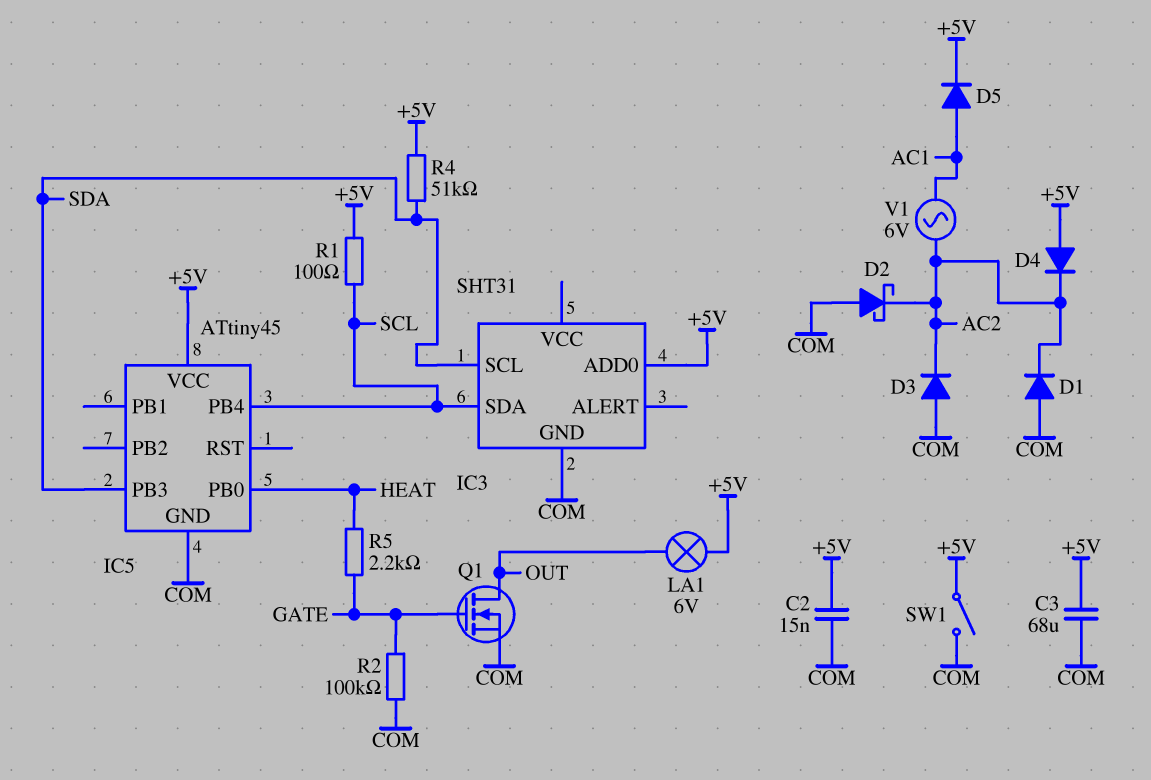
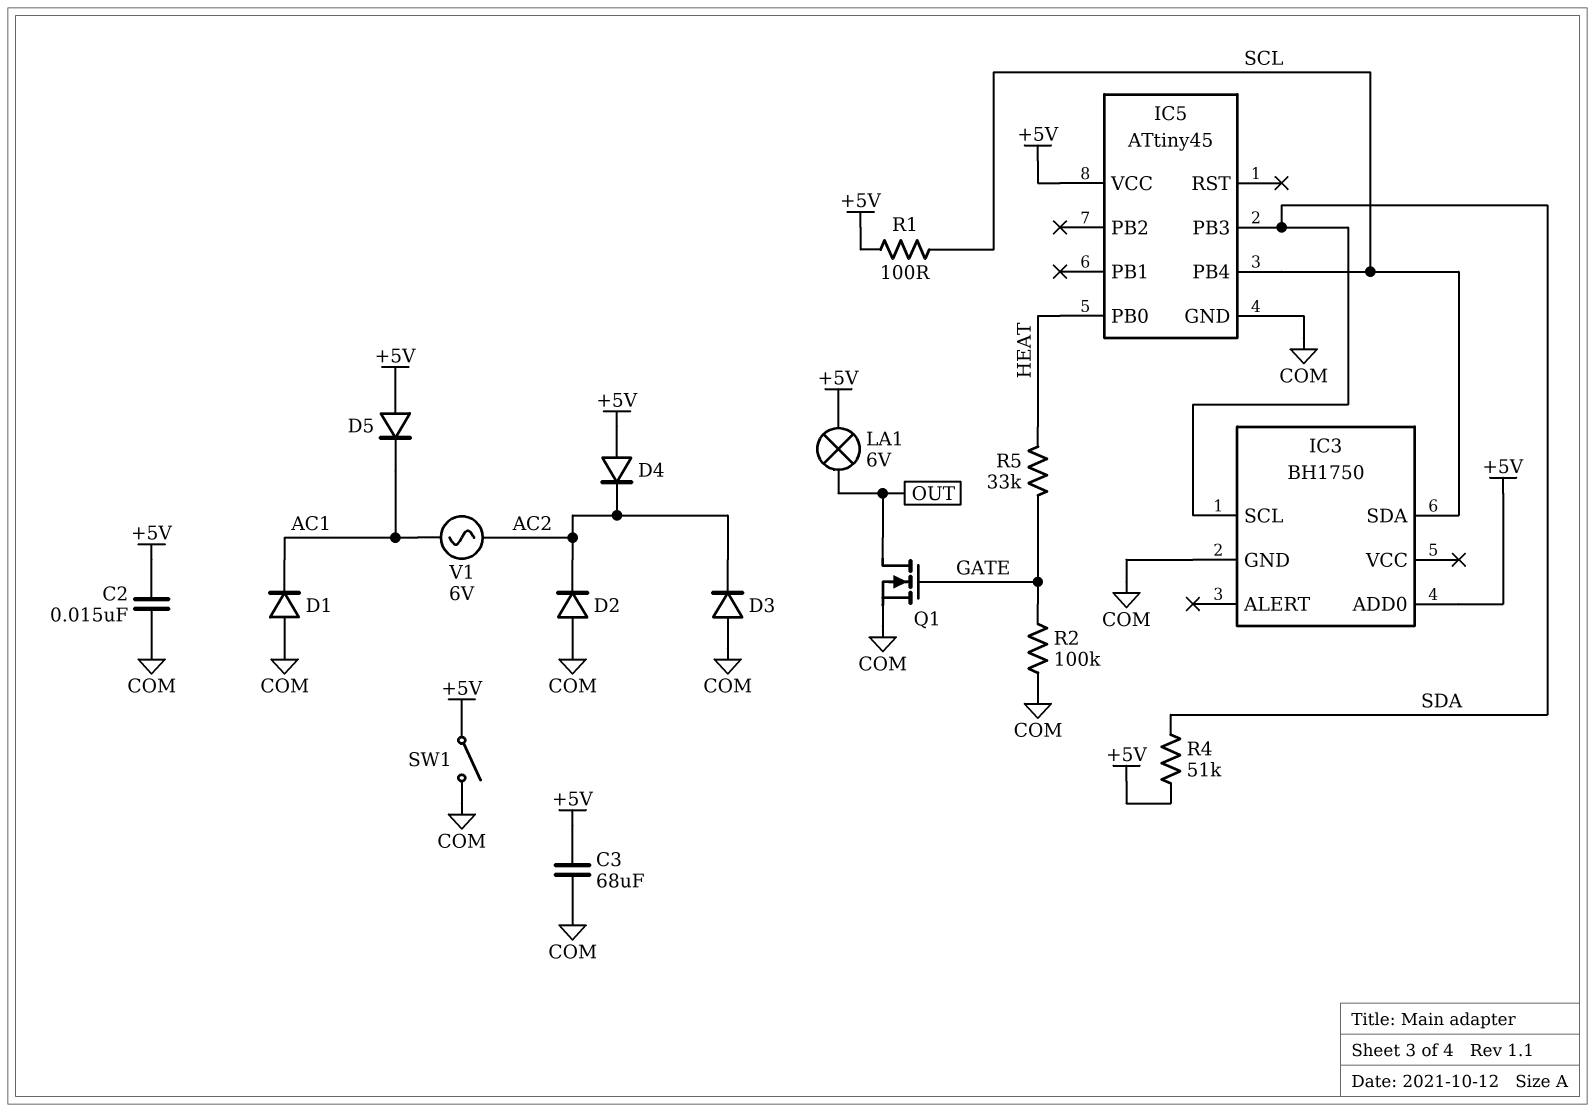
D1: diode (A COM, K AC2) -> diode (A COM, K AC1)
D2: schottky (A COM, K AC2) -> diode (A COM, K AC2)
D5: diode (A AC1, K +5V) -> diode (A +5V, K AC1)
IC3: SHT31 -> BH1750
R5: 2.2k (GATE, HEAT) -> 33k (GATE, HEAT)

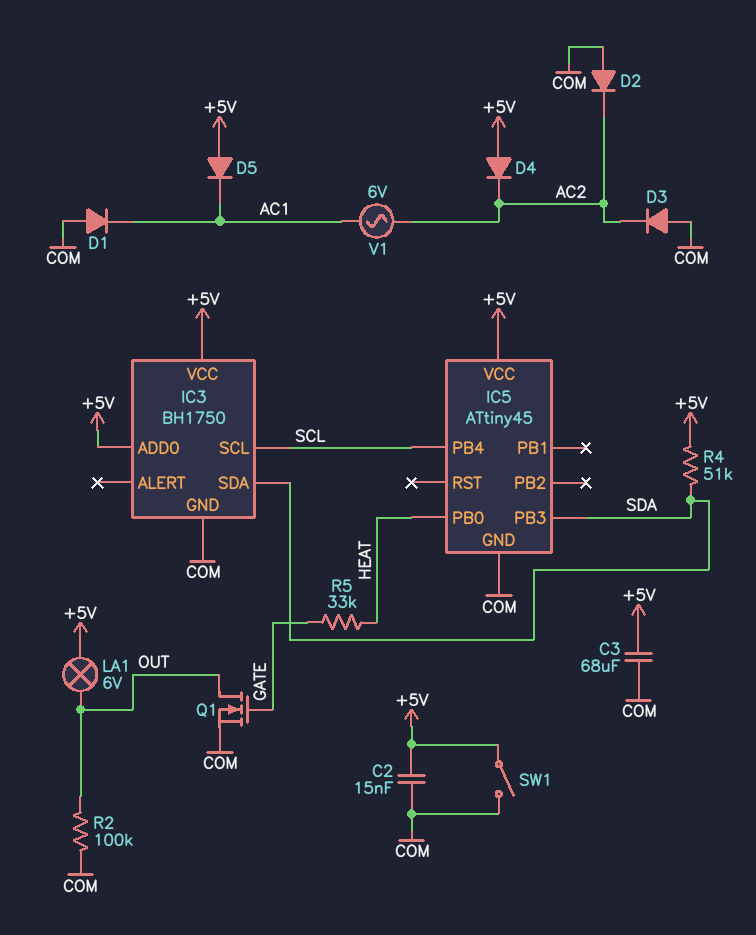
IC3 pin SCL: SDA -> SCL
IC3 pin SDA: SCL -> SDA
IC3 pin VCC: none -> +5V
R1: 100 (+5V, SCL) -> none
R2: 100k (COM, GATE) -> 100k (COM, OUT)

